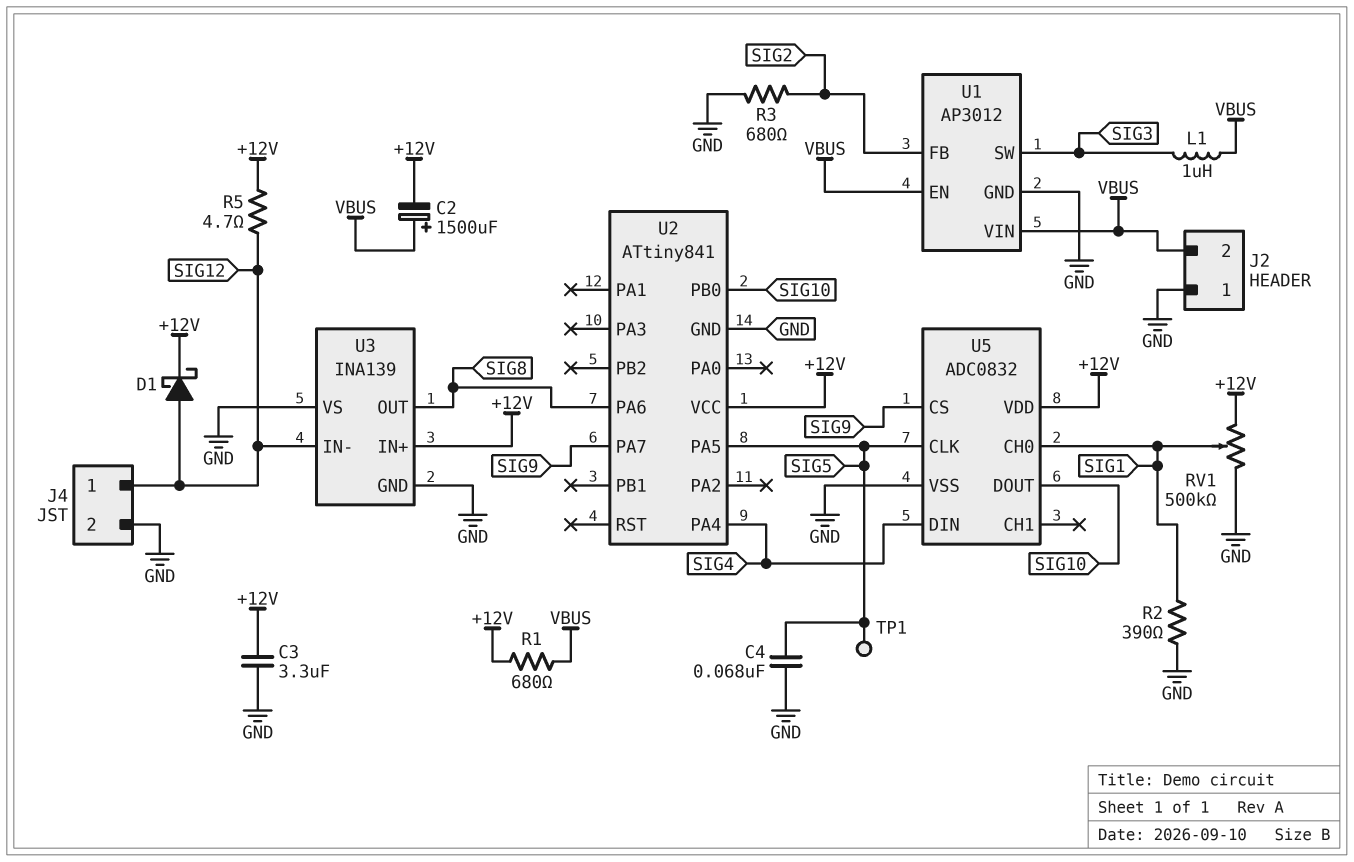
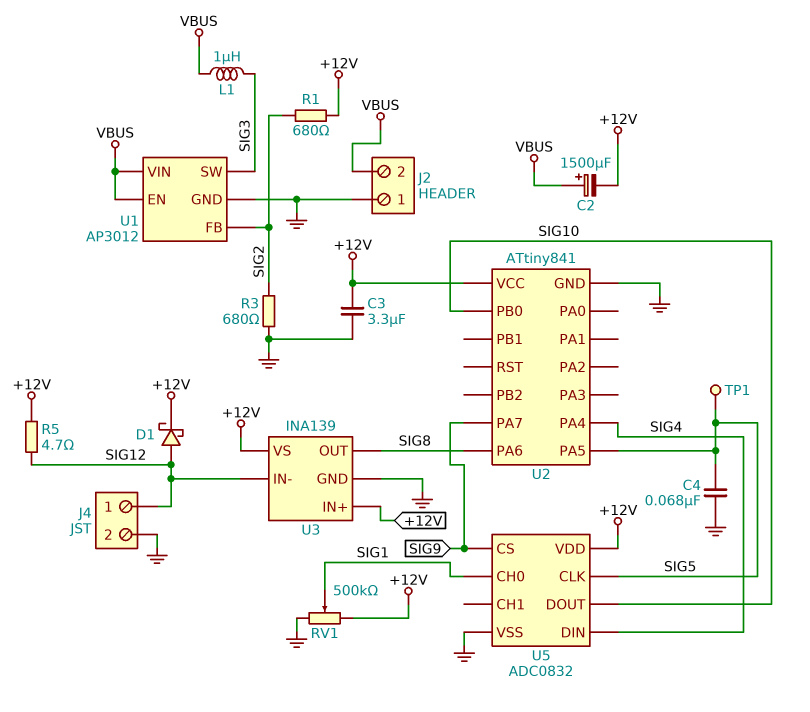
R1: 680 (+12V, VBUS) -> 680 (+12V, SIG2)
R2: 390 (GND, SIG1) -> none
U3 pin VS: GND -> +12V

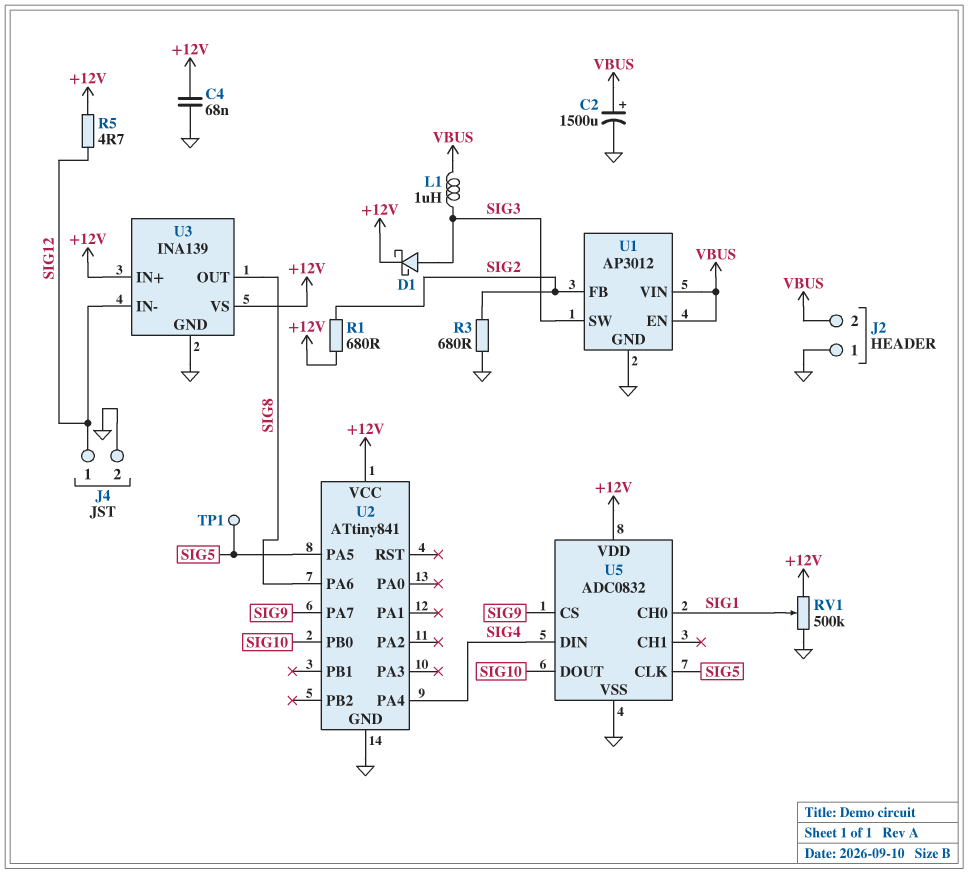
C2: 1500uF (plus VBUS, minus +12V) -> 1500uF (plus VBUS, minus GND)
C3: 3.3uF (+12V, GND) -> none
C4: 68nF (GND, SIG5) -> 68nF (+12V, GND)
D1: schottky (A SIG12, K +12V) -> schottky (A SIG3, K +12V)

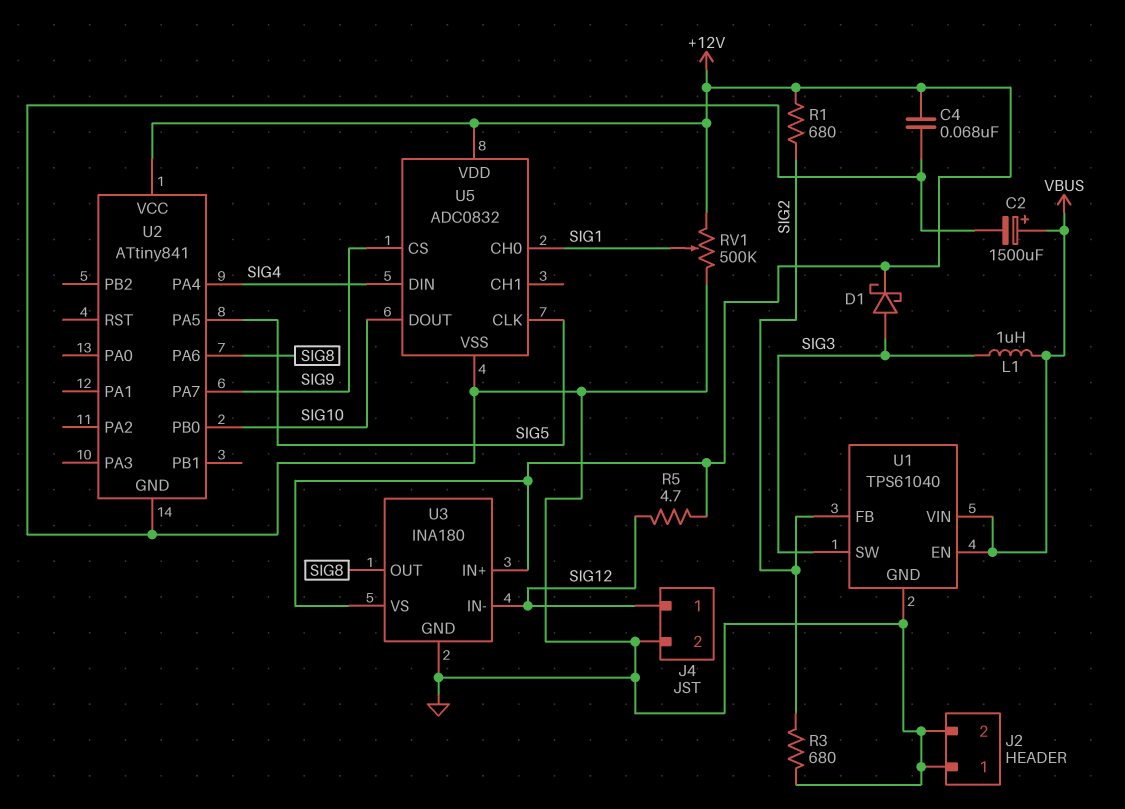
J2 pin 2: VBUS -> GND
TP1: test point (SIG5) -> none
U1: AP3012 -> TPS61040
U3: INA139 -> INA180

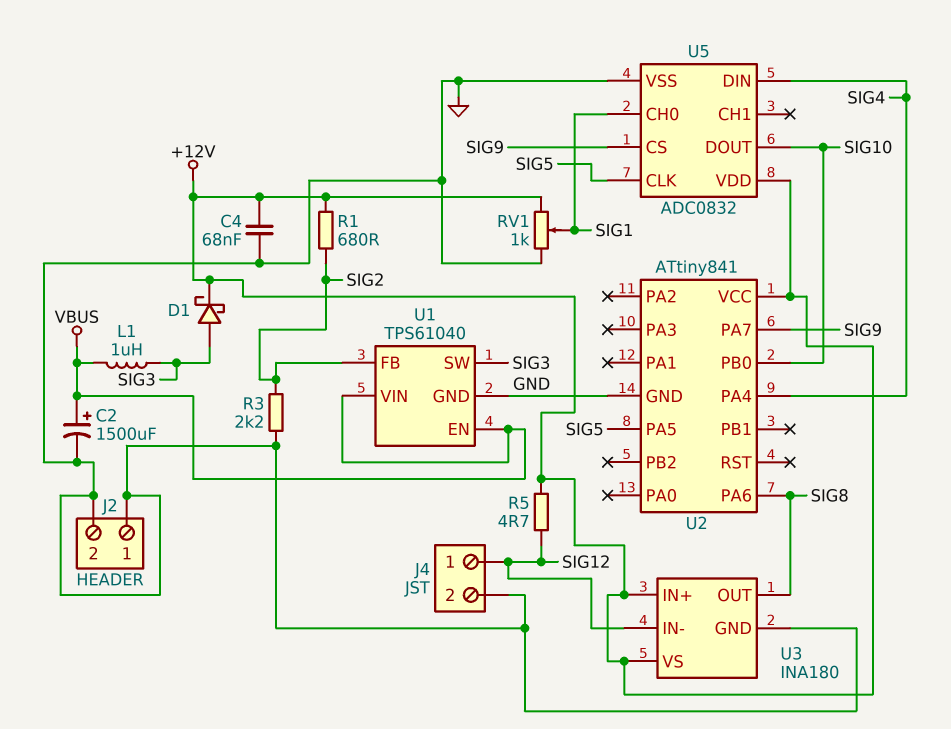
R3: 680 (GND, SIG2) -> 2.2k (GND, SIG2)
RV1: 500k (+12V, GND, wiper SIG1) -> 1k (+12V, GND, wiper SIG1)

